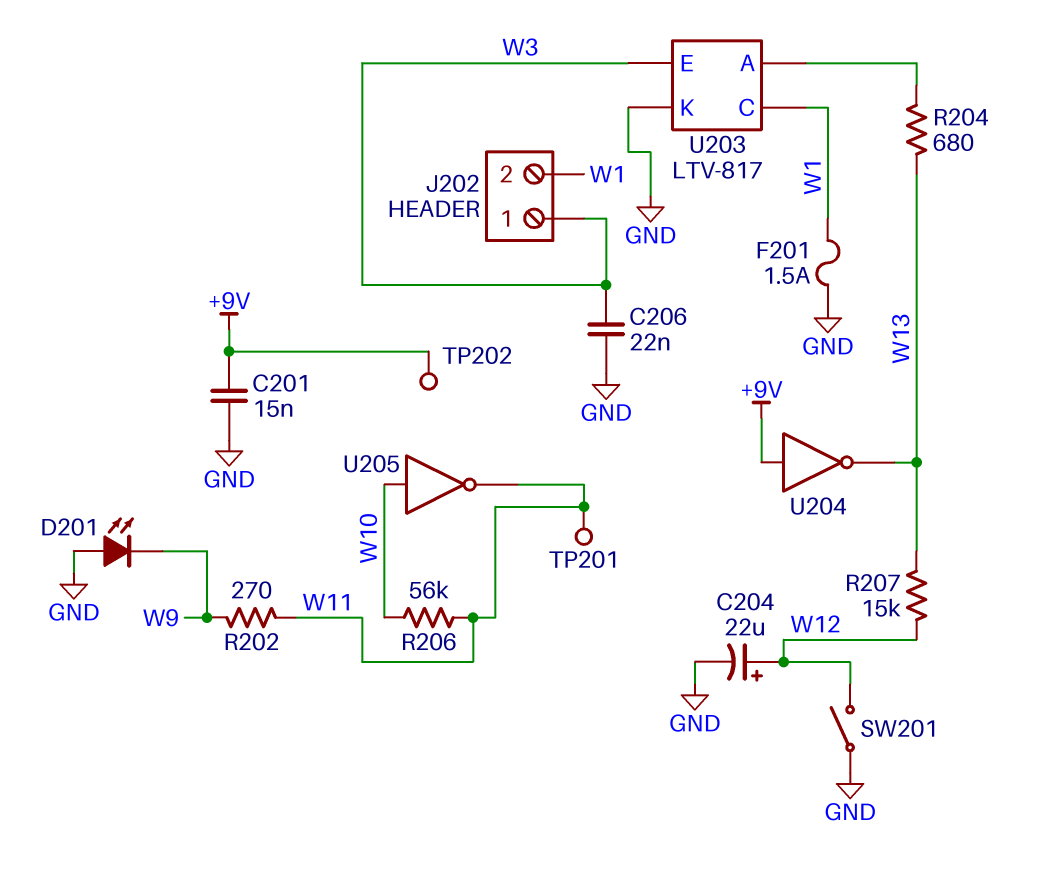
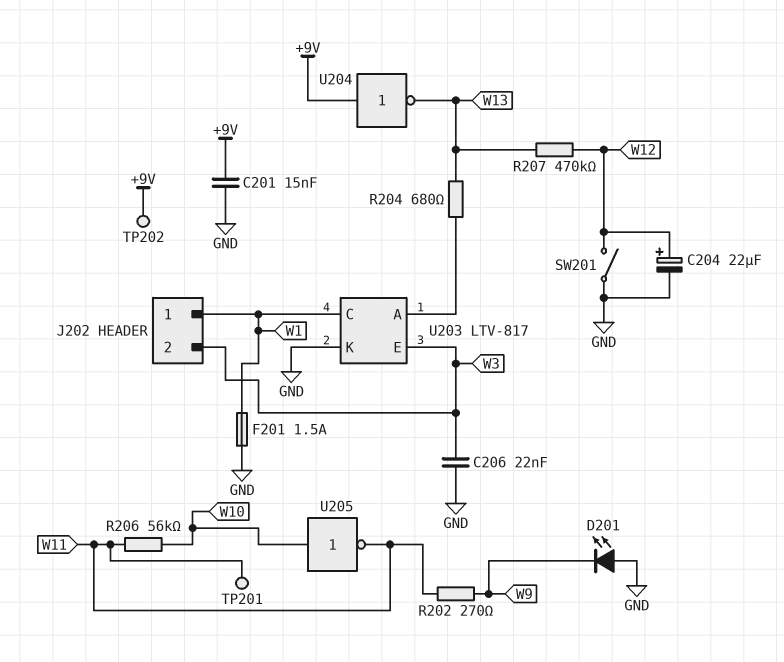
J202 pin 1: W3 -> W1
J202 pin 2: W1 -> W3
R207: 15k (W12, W13) -> 470k (W12, W13)

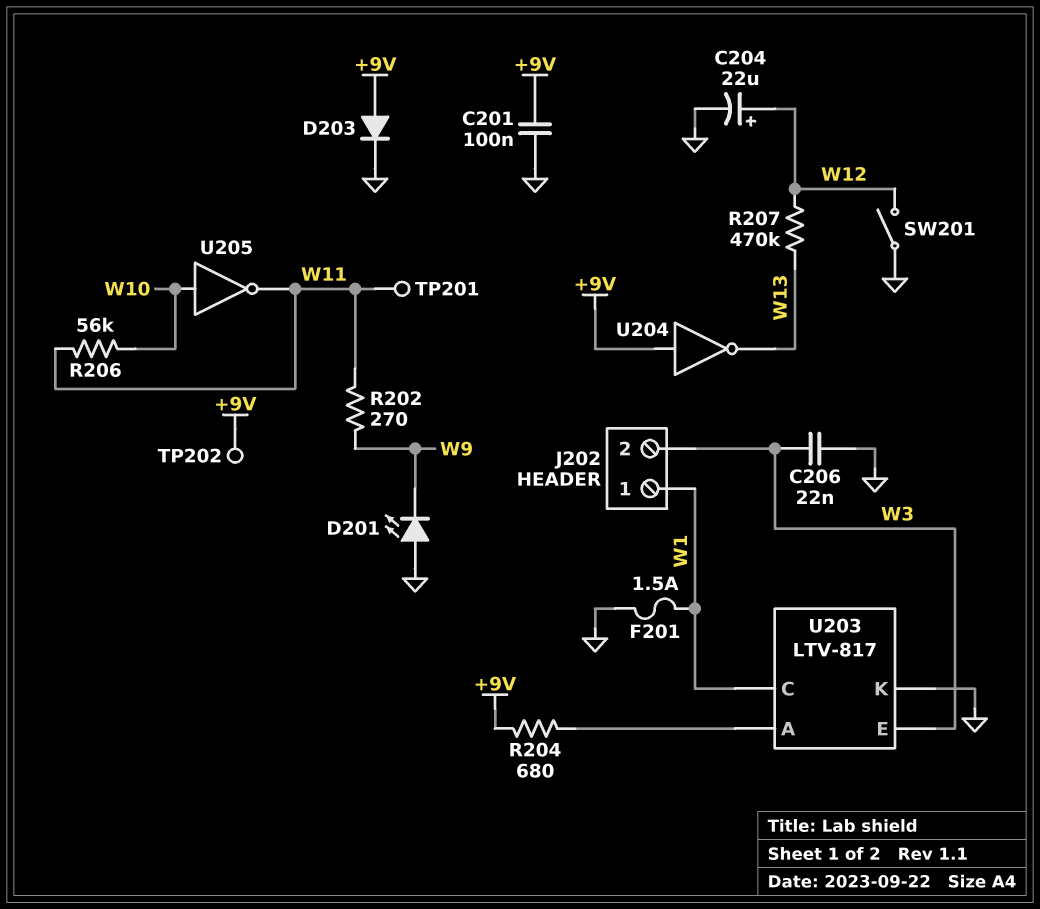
C201: 15nF (+9V, GND) -> 100nF (+9V, GND)
D203: none -> diode (A +9V, K GND)
R204: 680 (U203/A, W13) -> 680 (+9V, U203/A)

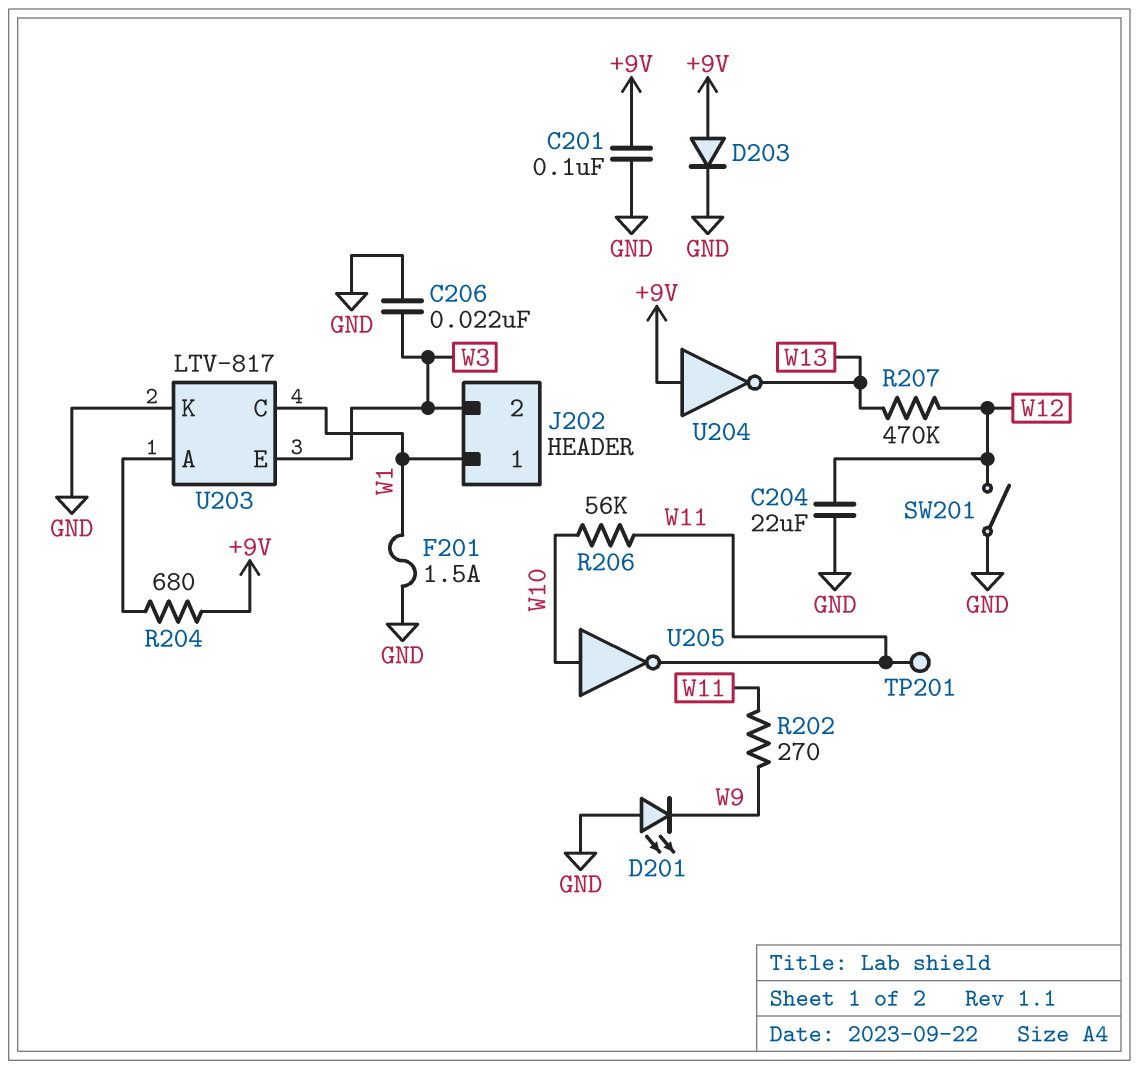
C204: 22uF (plus W12, minus GND) -> 22uF (GND, W12)
TP202: test point (+9V) -> none

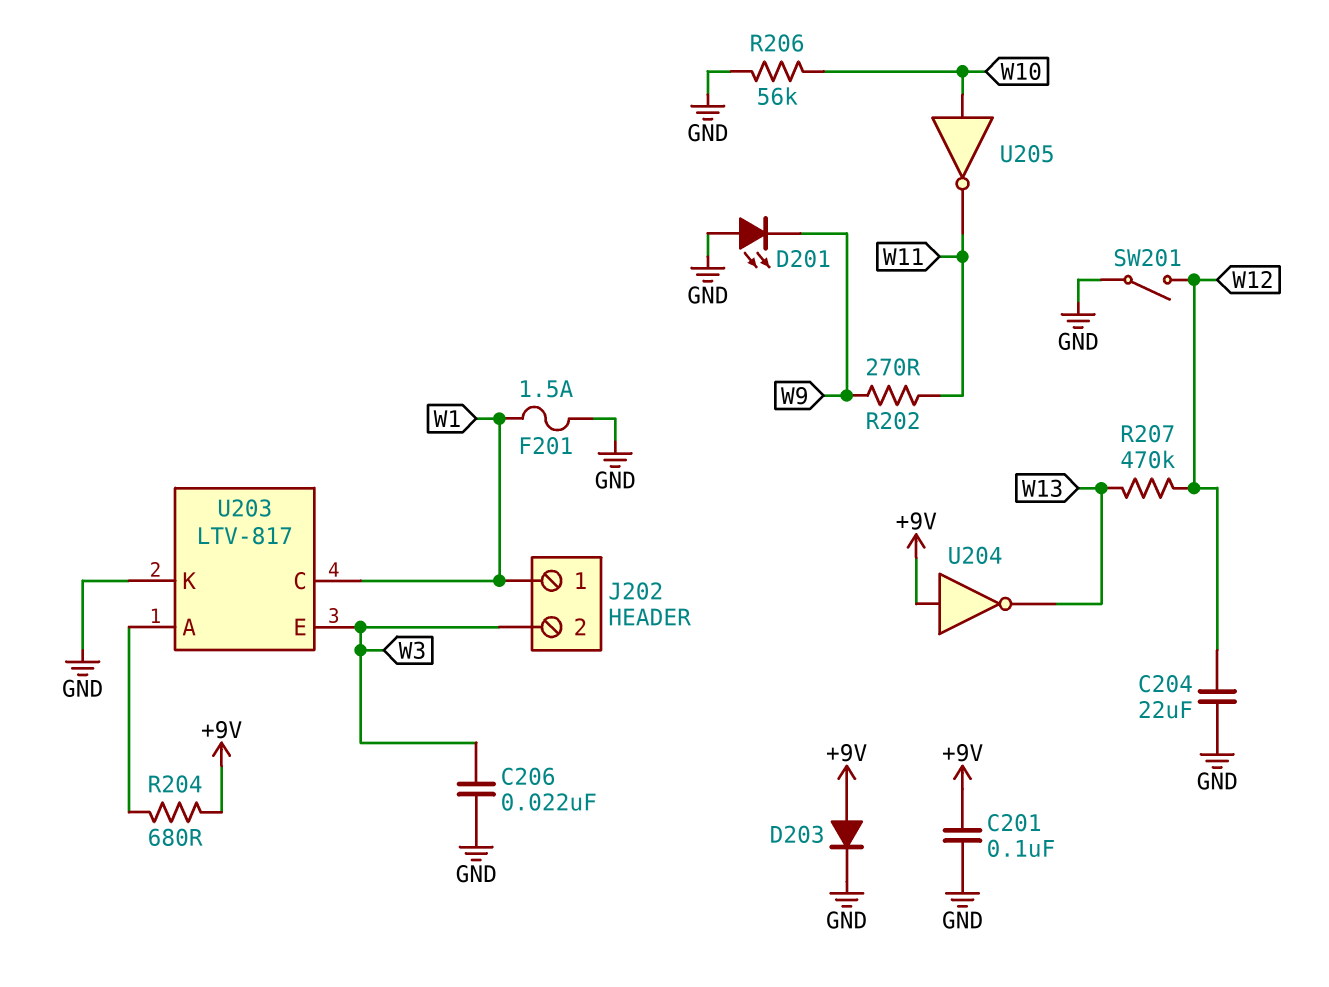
R206: 56k (W10, W11) -> 56k (GND, W10)
TP201: test point (W11) -> none

